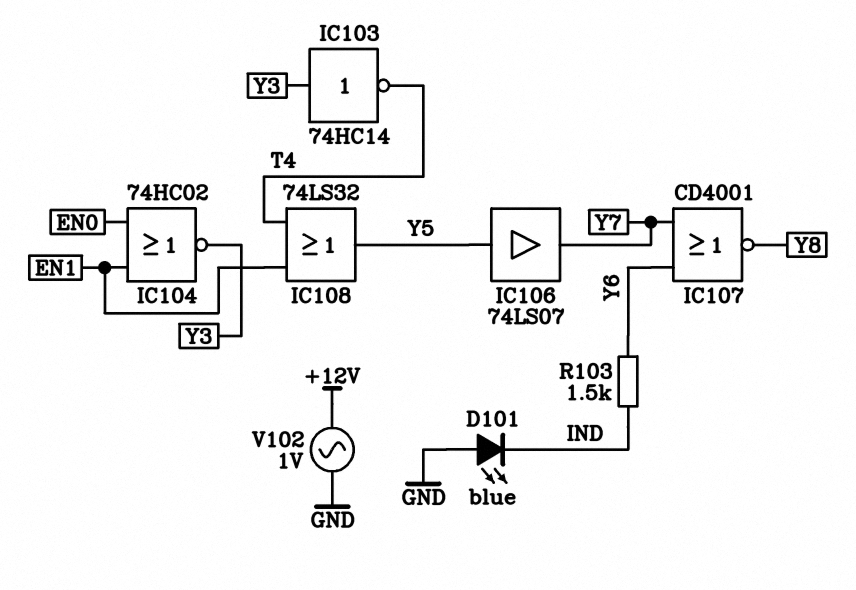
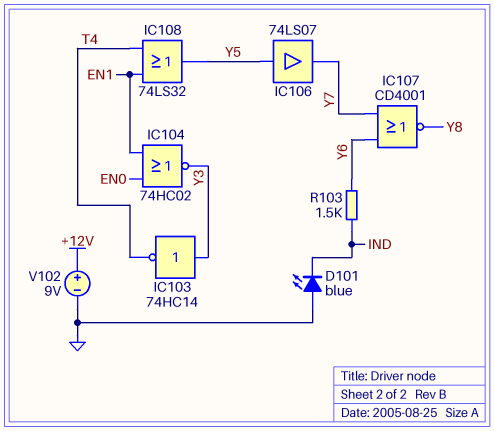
V102: AC 1V (+12V, GND) -> 9V (plus +12V, minus GND)

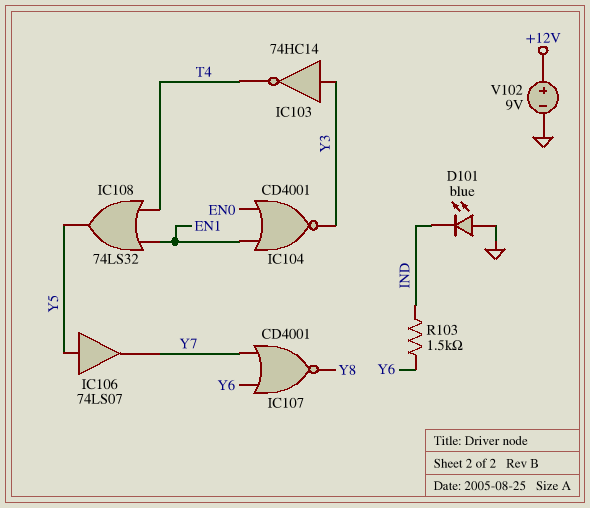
IC104: NOR 74HC02 (in EN0, in EN1, out Y3) -> NOR CD4001 (in EN0, in EN1, out Y3)

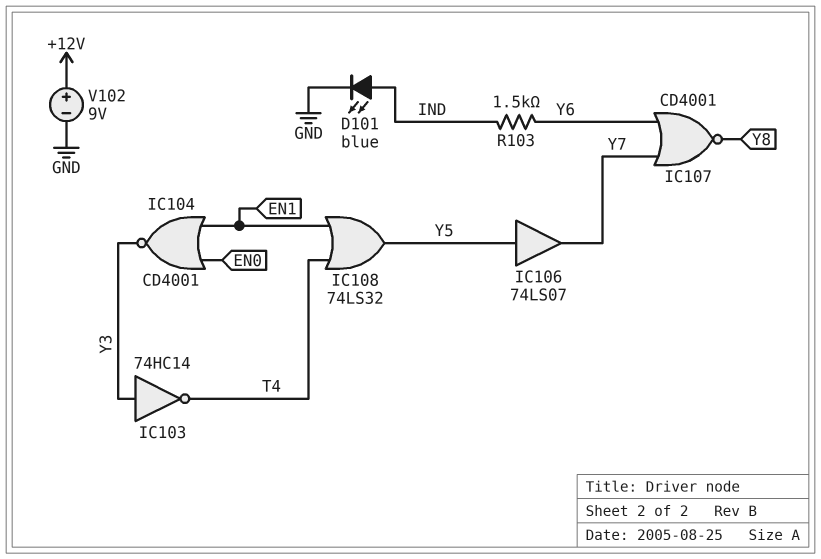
D101: LED blue (A GND, K IND) -> LED blue (A IND, K GND)

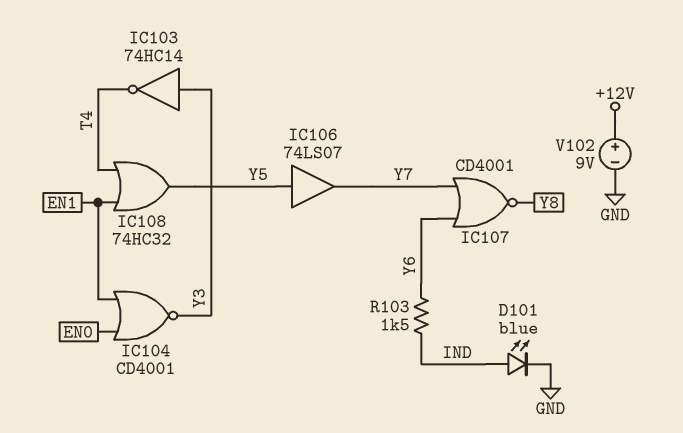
IC108: OR 74LS32 (in EN1, in T4, out Y5) -> OR 74HC32 (in EN1, in T4, out Y5)

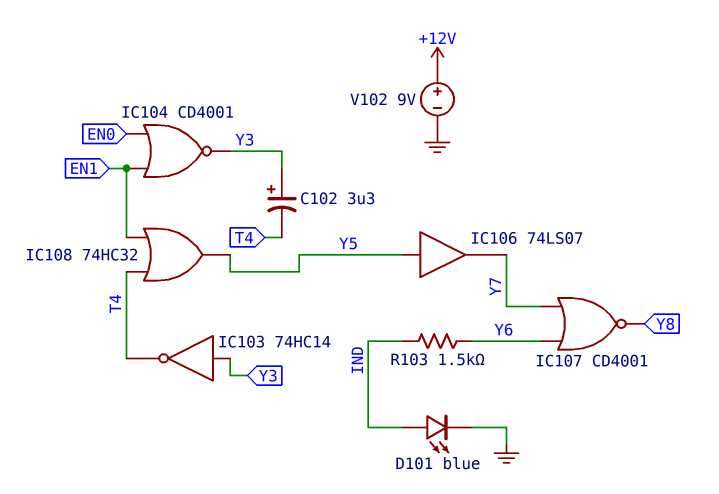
C102: none -> 3.3uF (plus Y3, minus T4)

